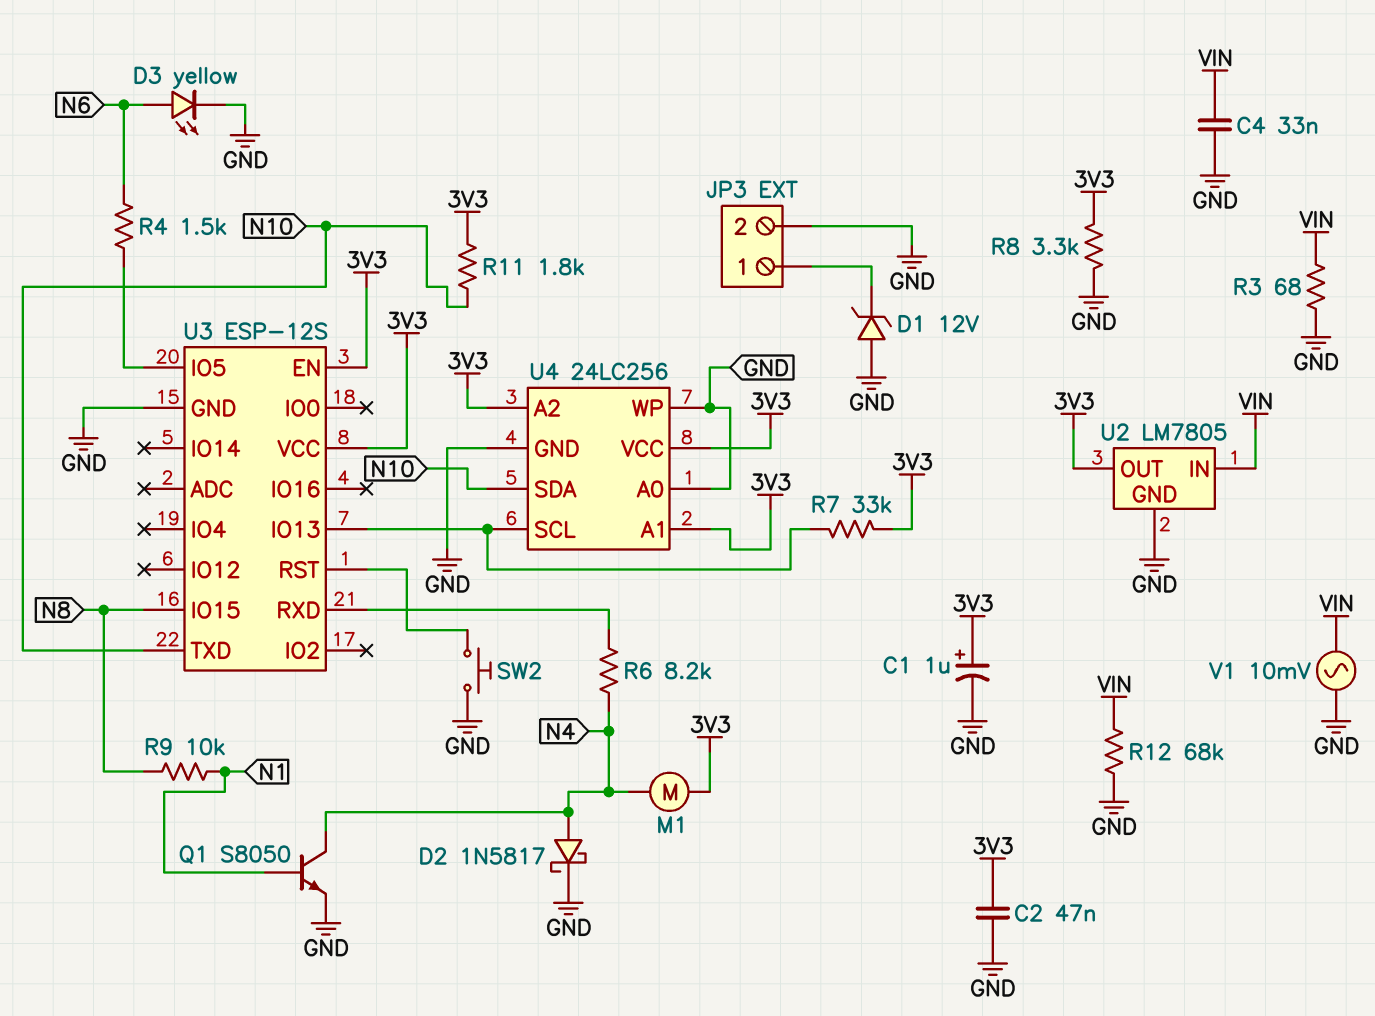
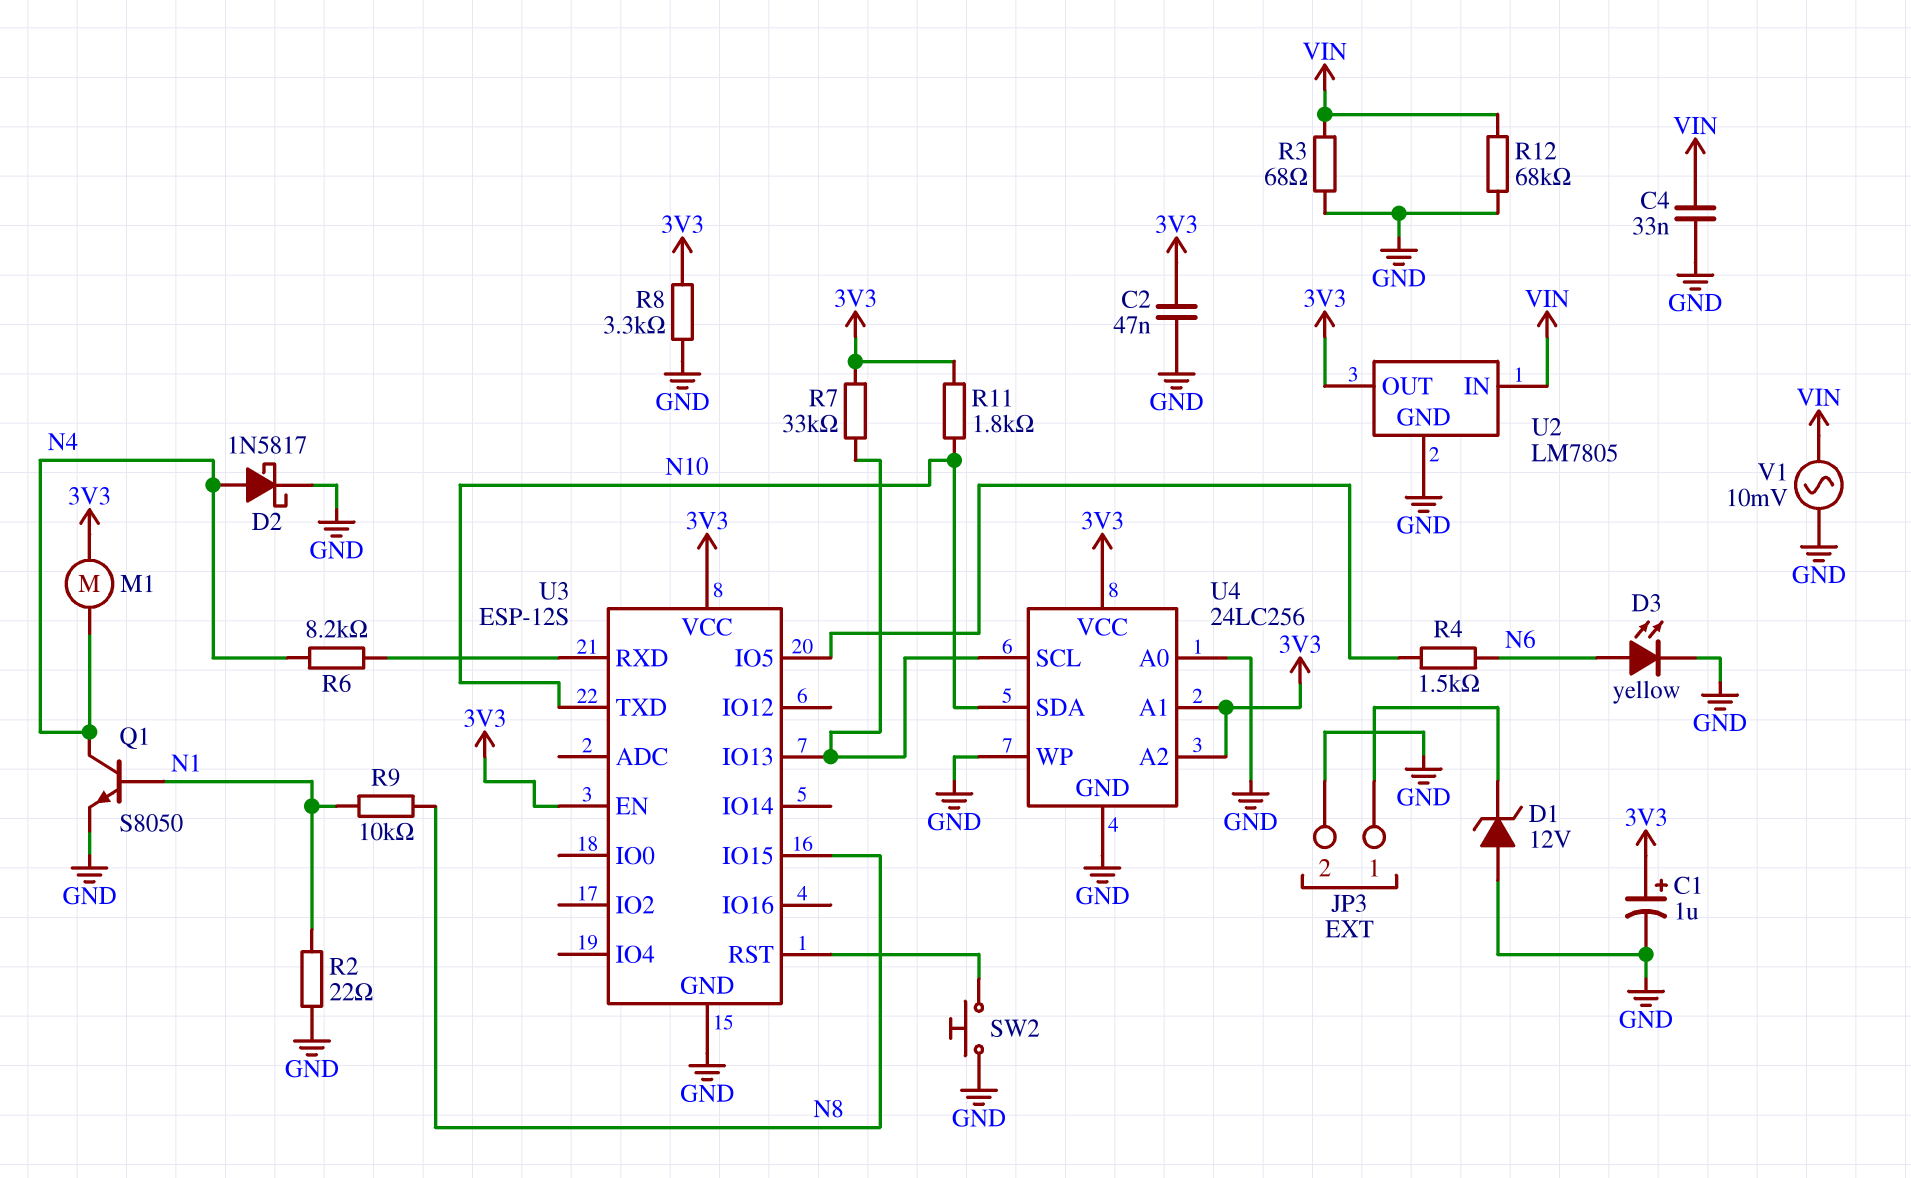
R2: none -> 22 (GND, N1)

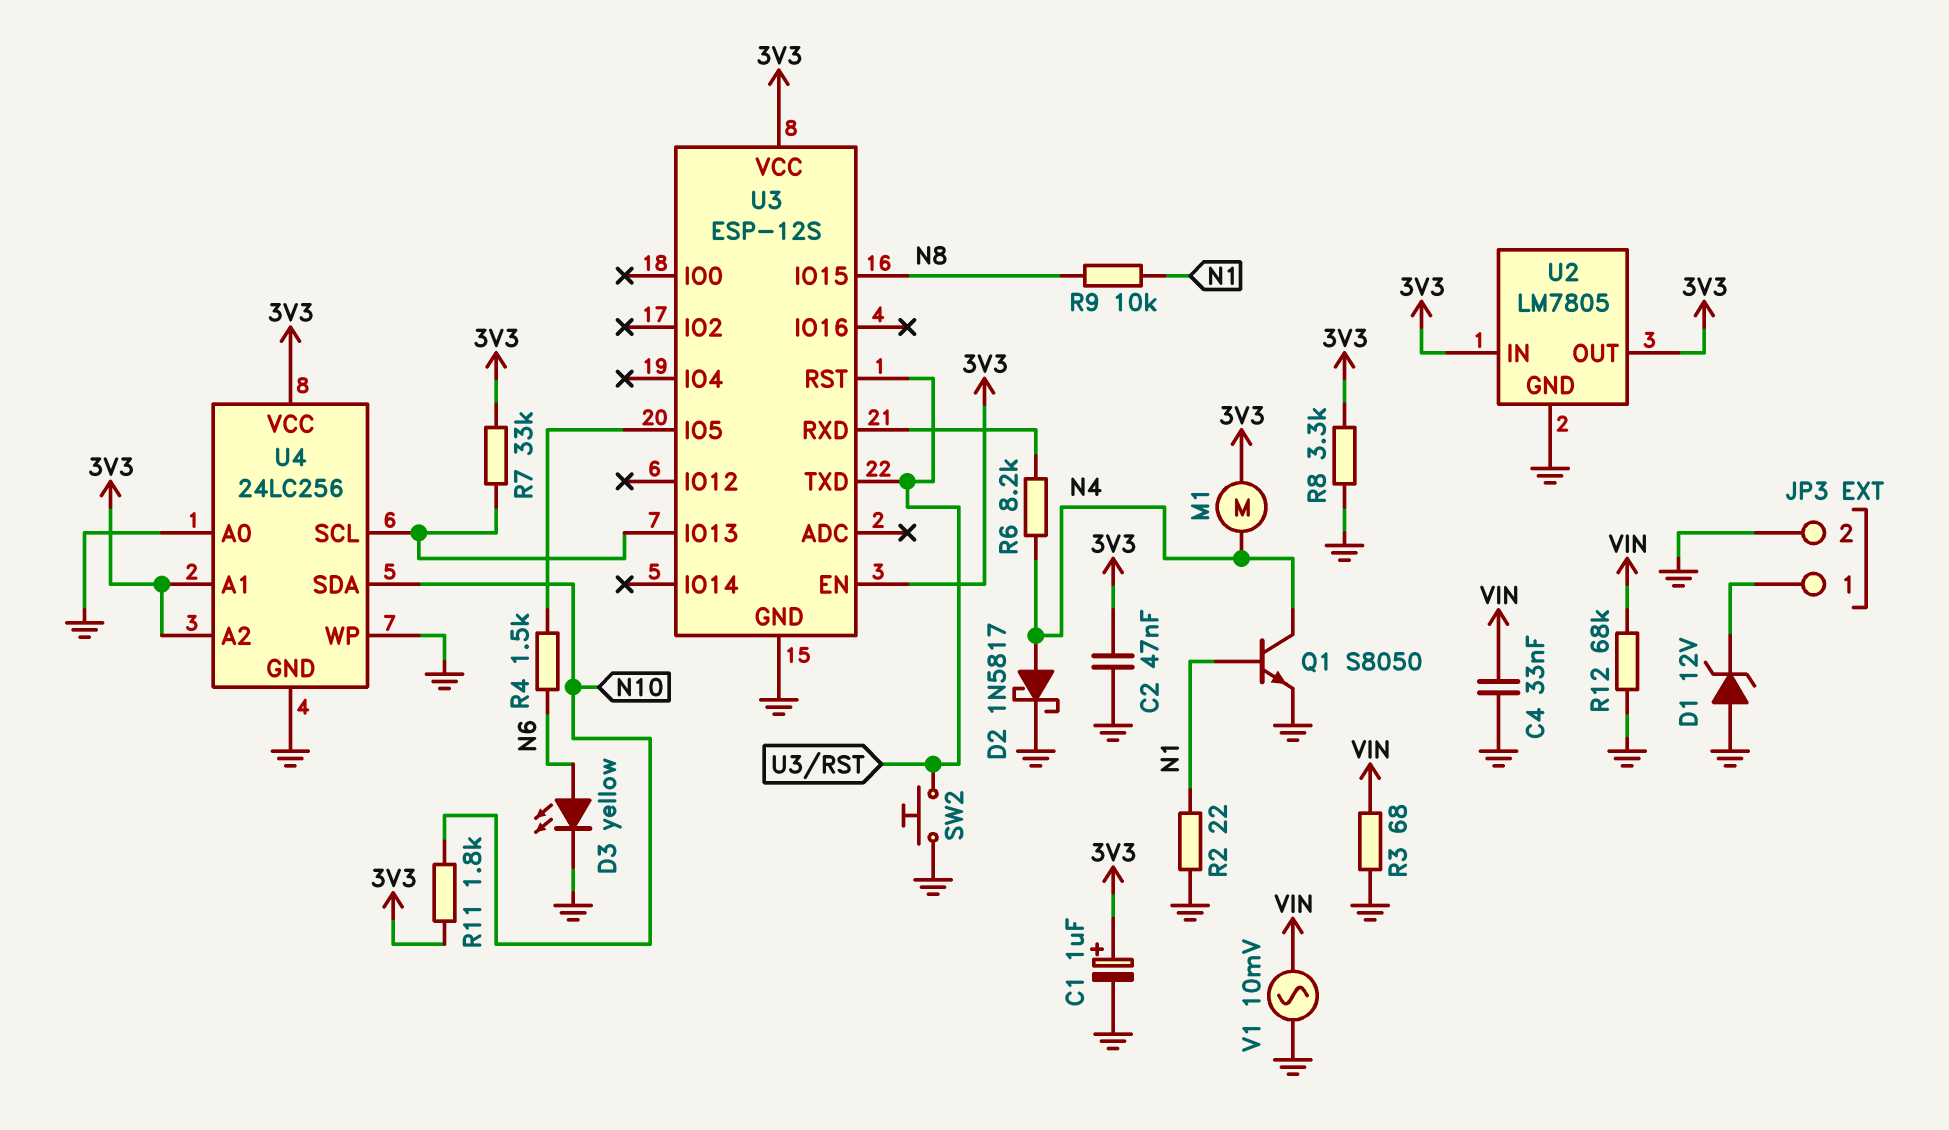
U2 pin IN: VIN -> 3V3
U3 pin TXD: N10 -> U3/RST

